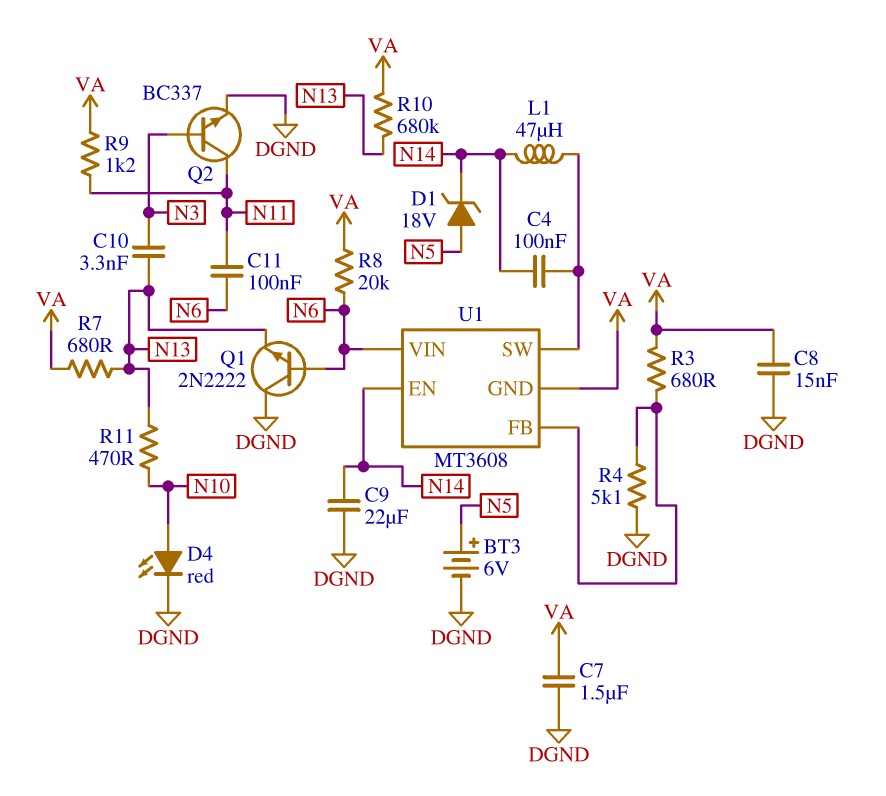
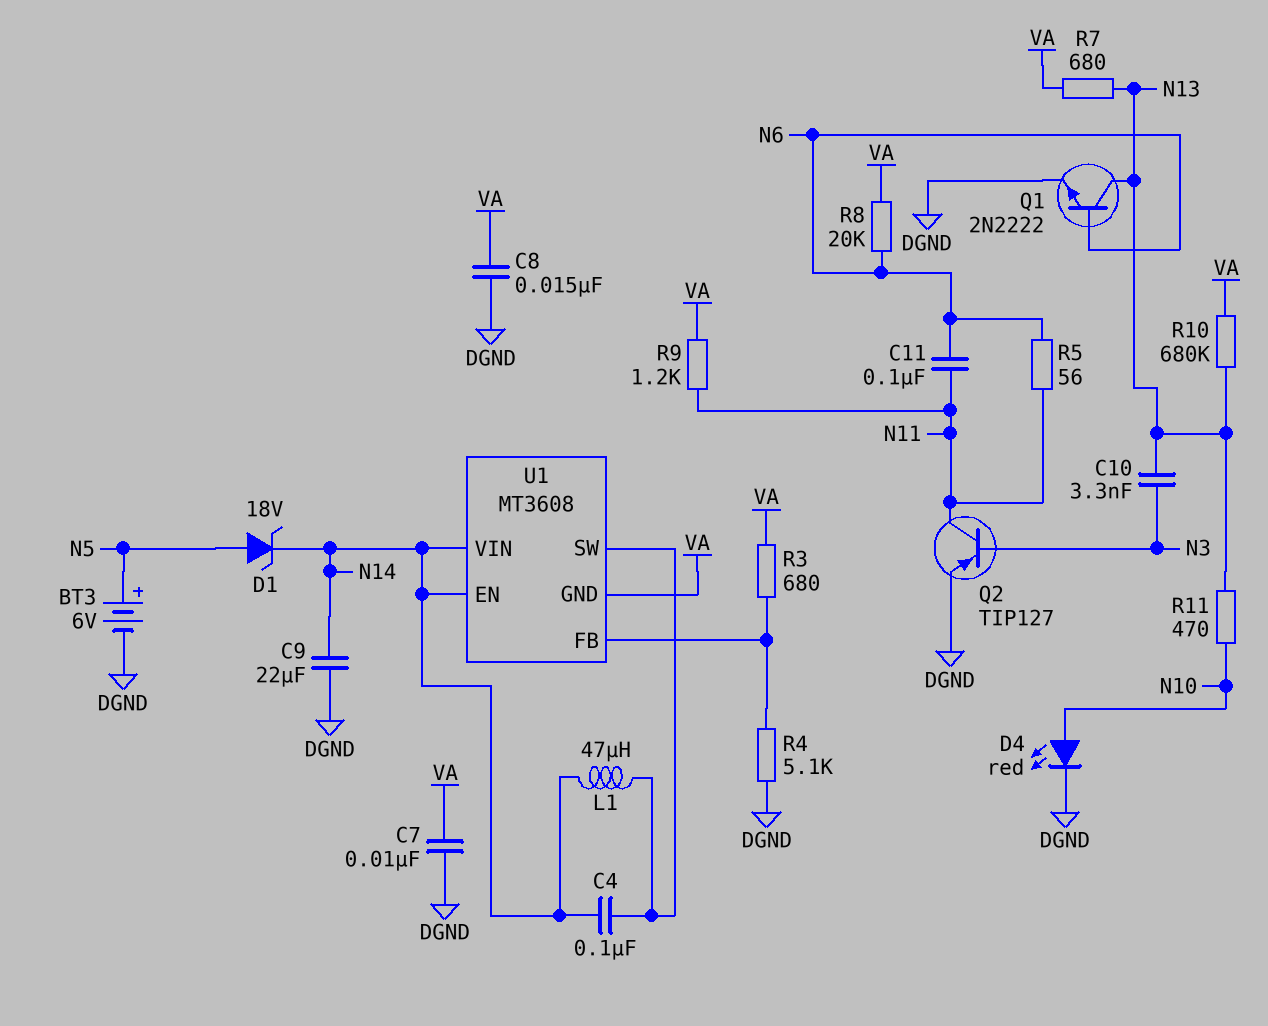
C7: 1.5uF (DGND, VA) -> 10nF (DGND, VA)
Q1: NPN 2N2222 (B N6, C DGND, E N13) -> NPN 2N2222 (B N6, C N13, E DGND)
Q2: NPN BC337 (B N3, C N11, E DGND) -> PNP TIP127 (B N3, C N11, E DGND)
R5: none -> 56 (N6, N11)
U1 pin VIN: N6 -> N14

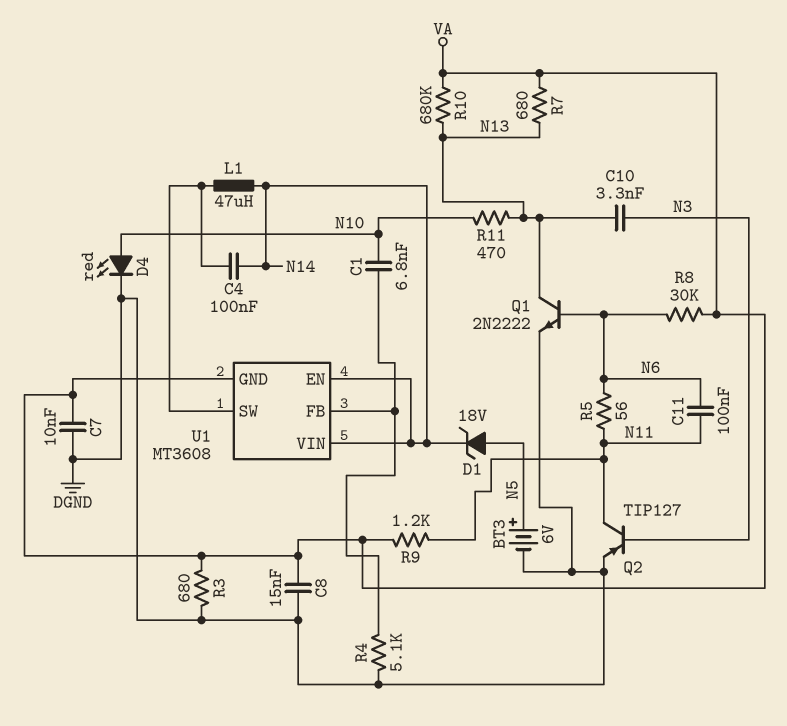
C1: none -> 6.8nF (N10, U1/FB)
C9: 22uF (DGND, N14) -> none
R3: 680 (U1/FB, VA) -> 680 (DGND, VA)
R8: 20k (N6, VA) -> 30k (N6, VA)

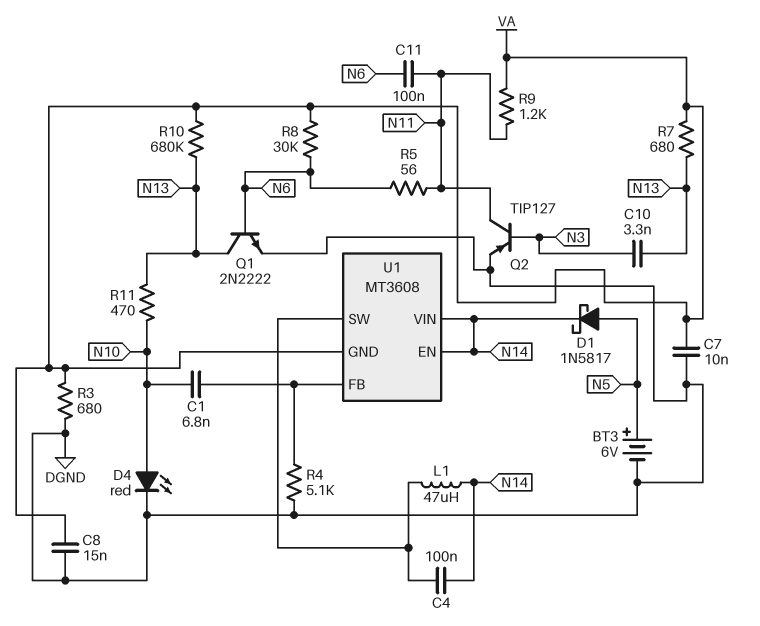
D1: zener 18V (A N5, K N14) -> schottky 1N5817 (A N5, K N14)

